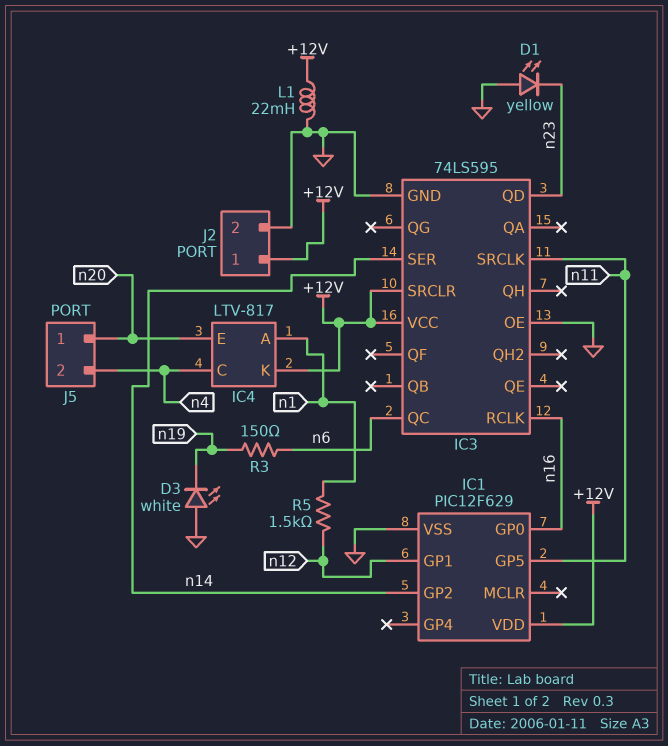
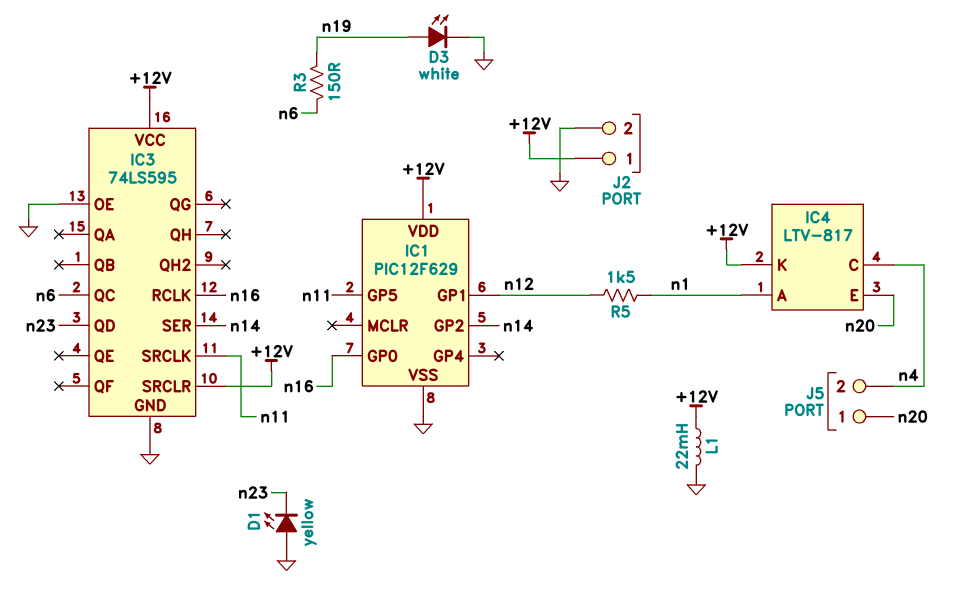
D3: LED white (A GND, K n19) -> LED white (A n19, K GND)

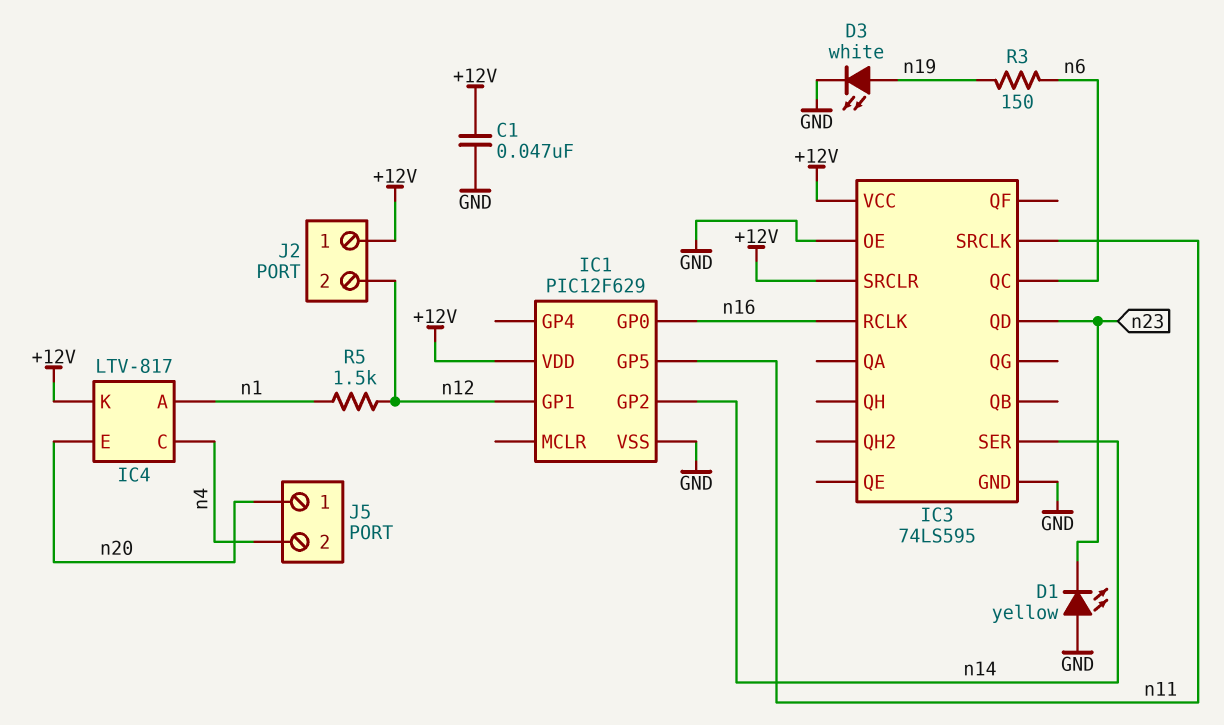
C1: none -> 47nF (+12V, GND)
J2 pin 2: GND -> n12
L1: 22mH (+12V, GND) -> none

